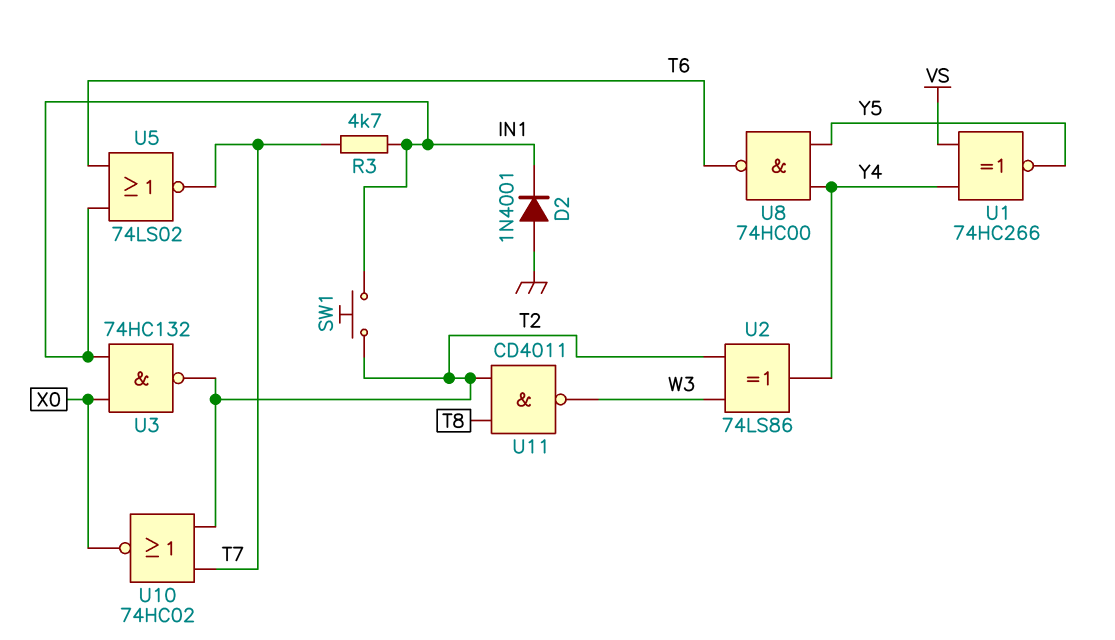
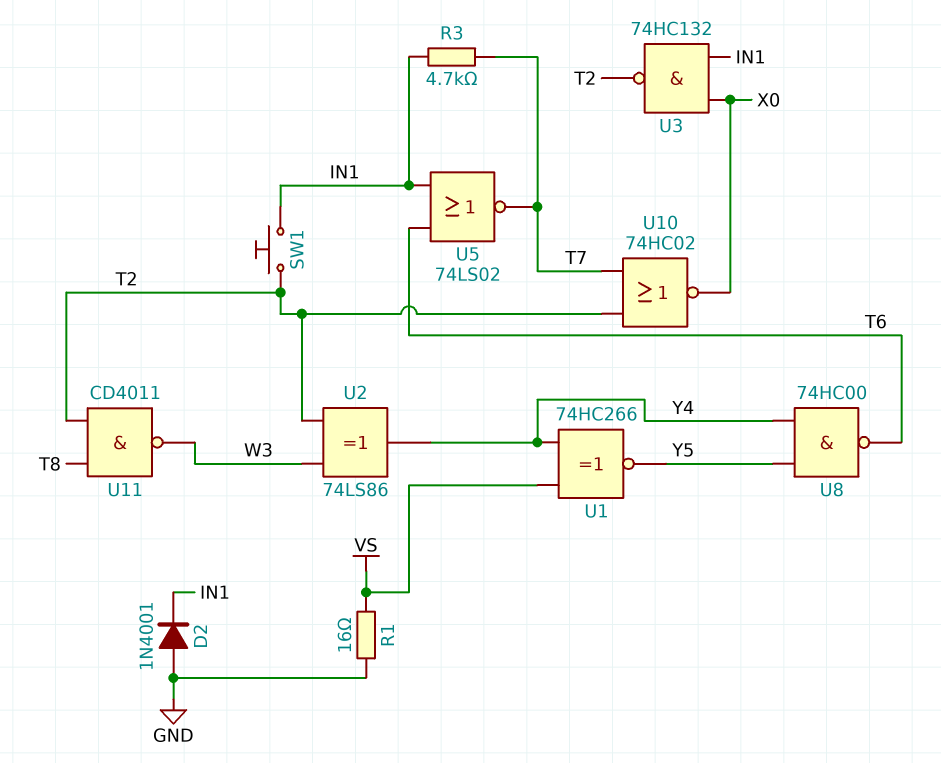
R1: none -> 16 (GND, VS)

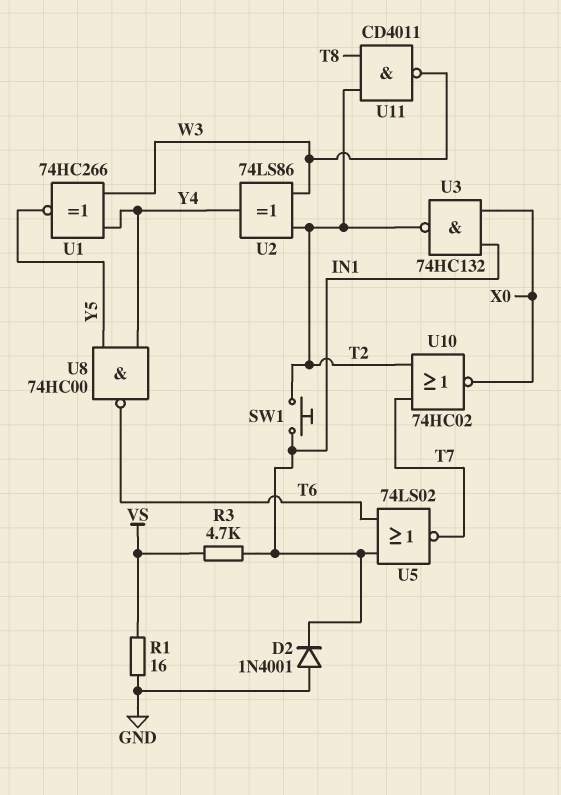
R3: 4.7k (IN1, T7) -> 4.7k (IN1, VS)
U1: XNOR 74HC266 (in VS, in Y4, out Y5) -> XNOR 74HC266 (in W3, in Y4, out Y5)

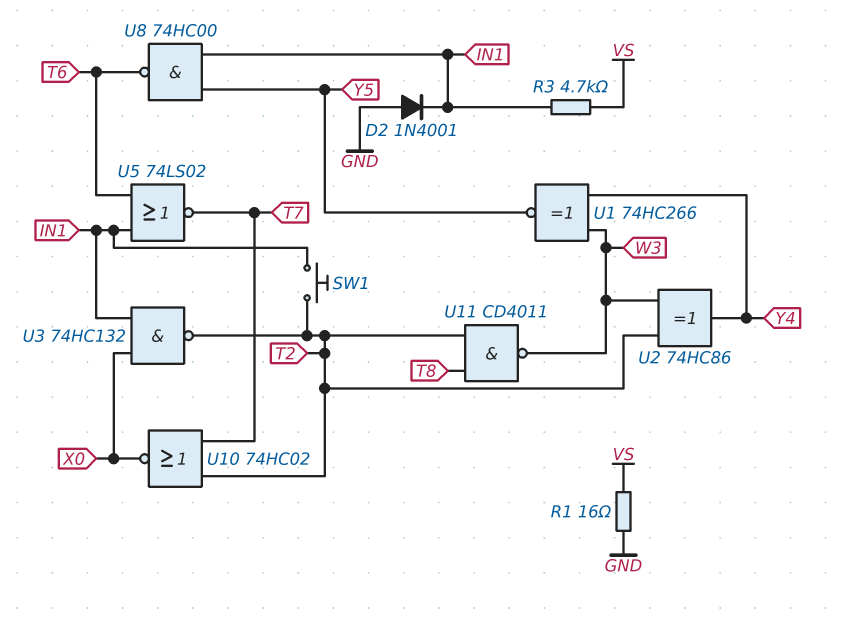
U2: XOR 74LS86 (in T2, in W3, out Y4) -> XOR 74HC86 (in T2, in W3, out Y4)
U8: NAND 74HC00 (in Y4, in Y5, out T6) -> NAND 74HC00 (in IN1, in Y5, out T6)

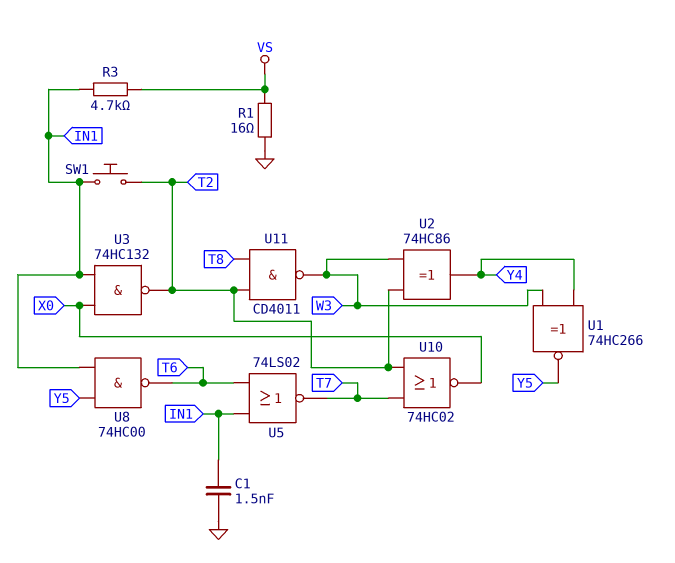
C1: none -> 1.5nF (GND, IN1)
D2: diode 1N4001 (A GND, K IN1) -> none

